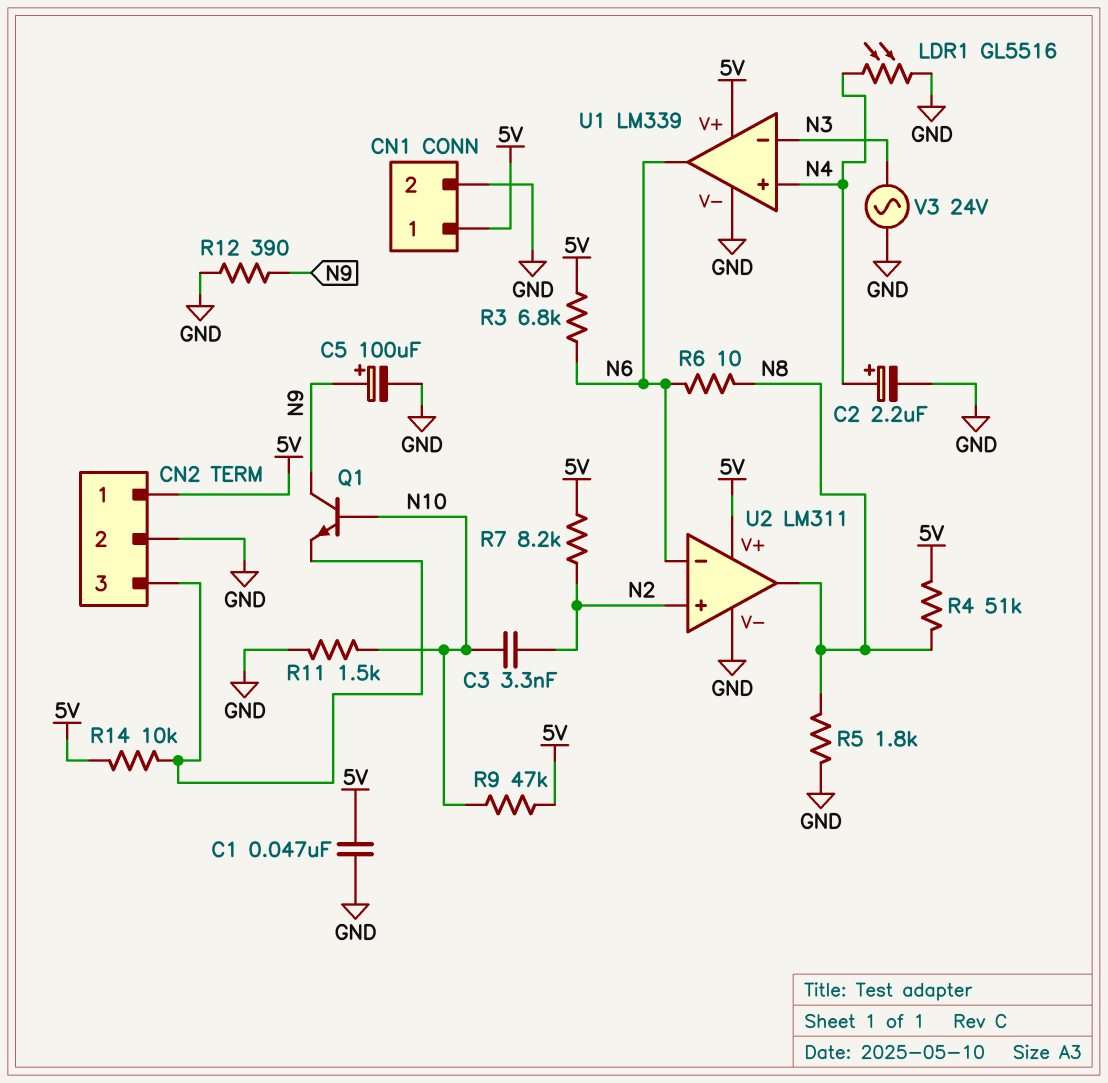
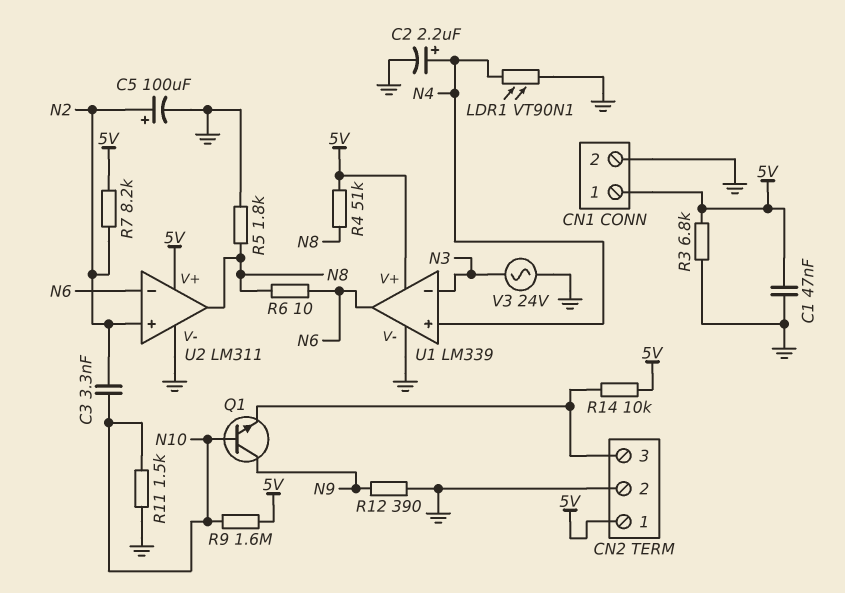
C5: 100uF (plus N9, minus GND) -> 100uF (plus N2, minus GND)
LDR1: GL5516 (GND, N4) -> VT90N1 (GND, N4)
R3: 6.8k (5V, N6) -> 6.8k (5V, GND)
R9: 47k (5V, N10) -> 1.6M (5V, N10)

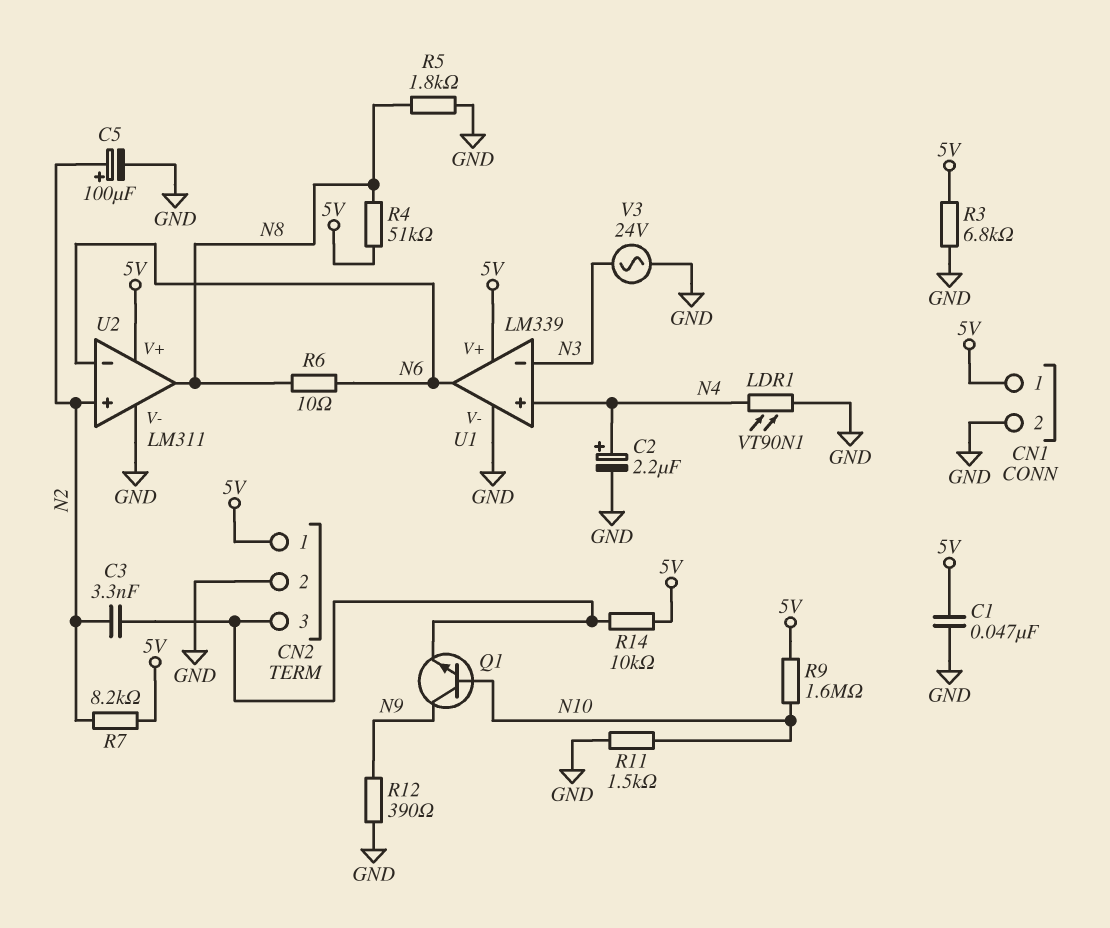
C3: 3.3nF (N2, N10) -> 3.3nF (CN2/3, N2)

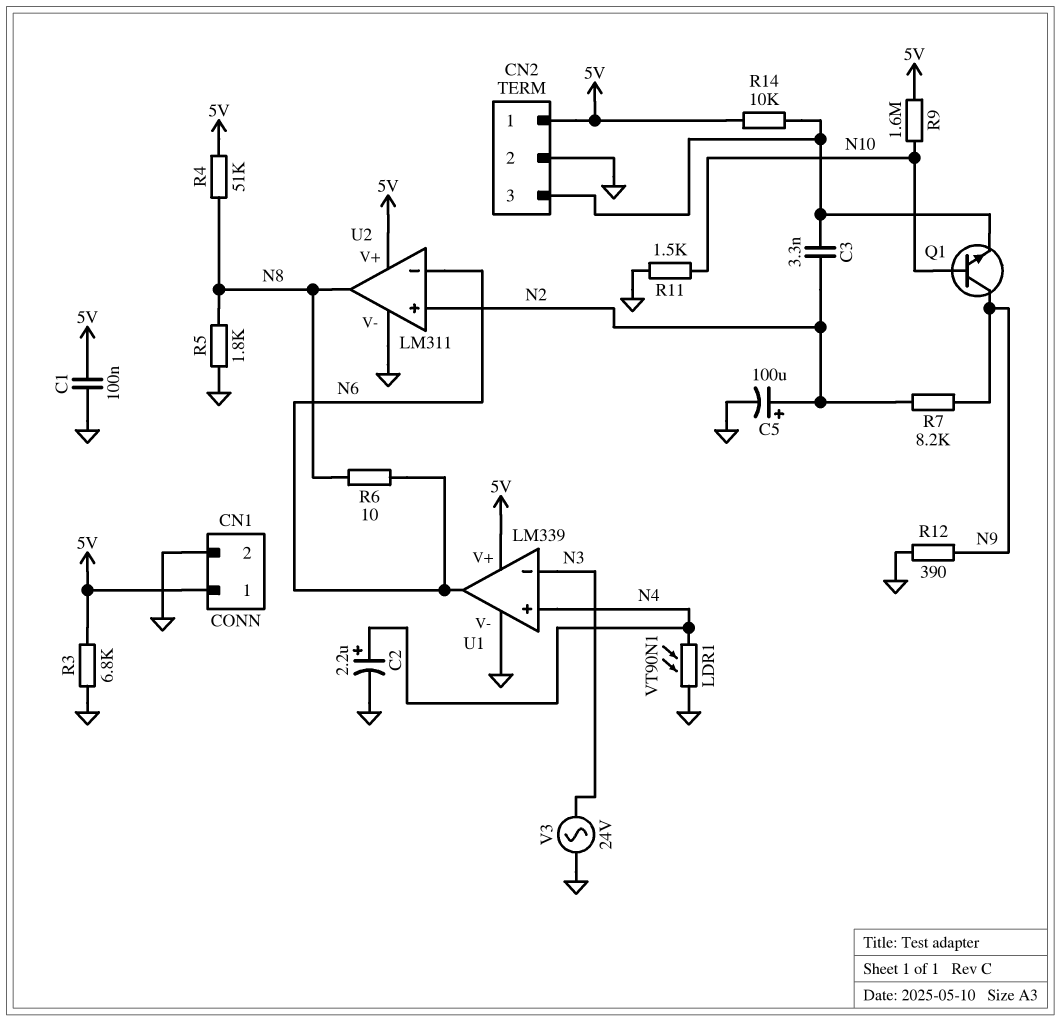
C1: 47nF (5V, GND) -> 100nF (5V, GND)
R7: 8.2k (5V, N2) -> 8.2k (N2, N9)

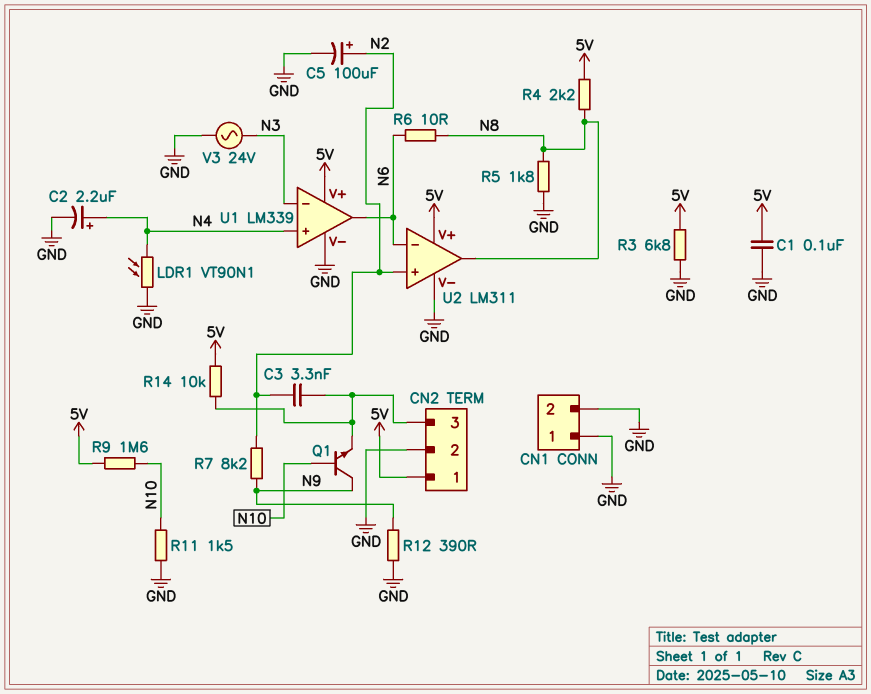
CN1 pin 1: 5V -> GND
R4: 51k (5V, N8) -> 2.2k (5V, N8)

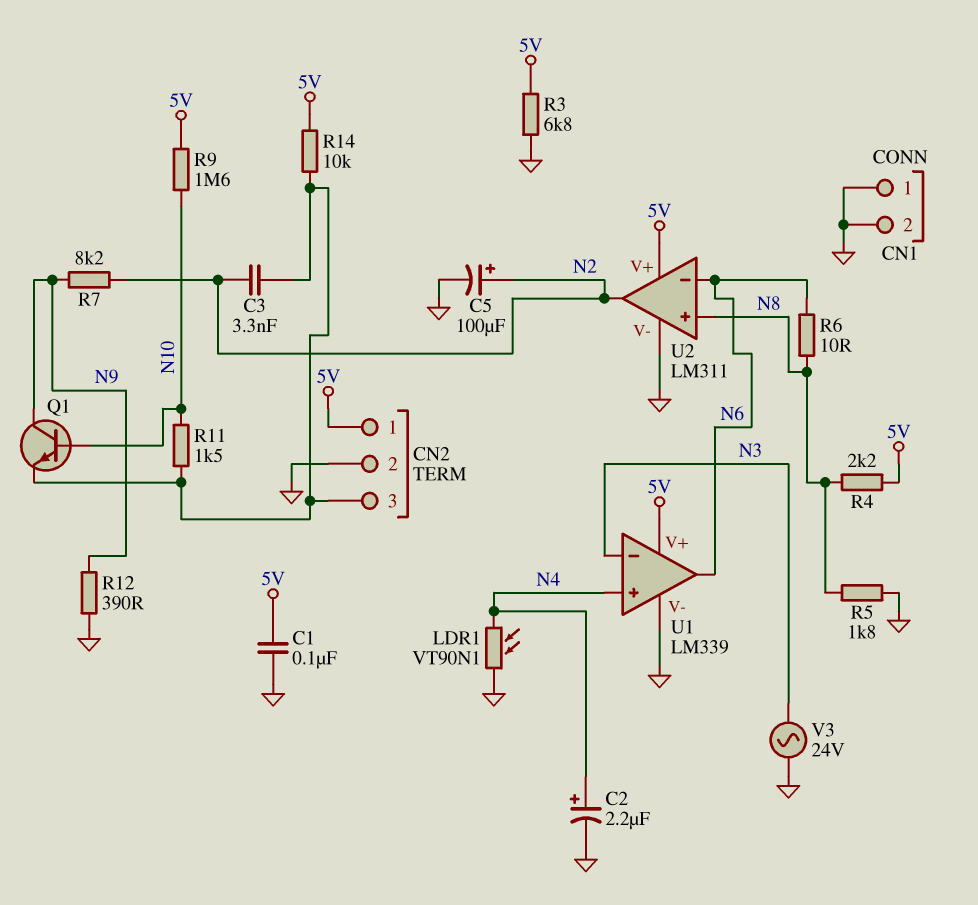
R11: 1.5k (GND, N10) -> 1.5k (CN2/3, N10)
U2 pin in+: N2 -> N8
U2 pin out: N8 -> N2

